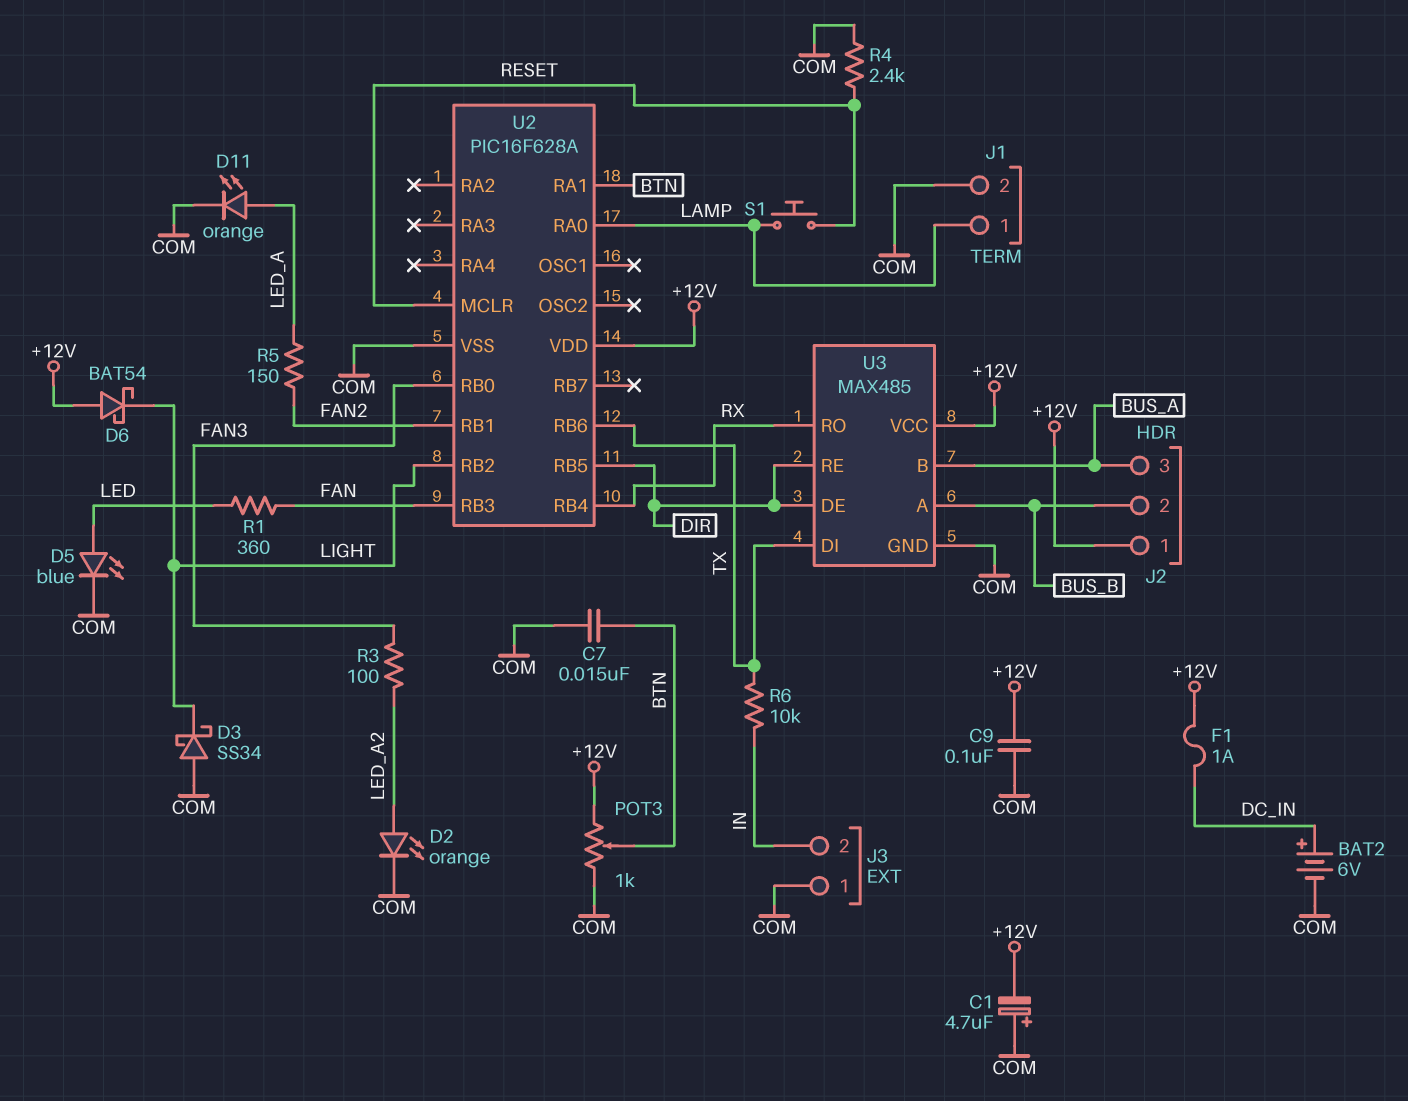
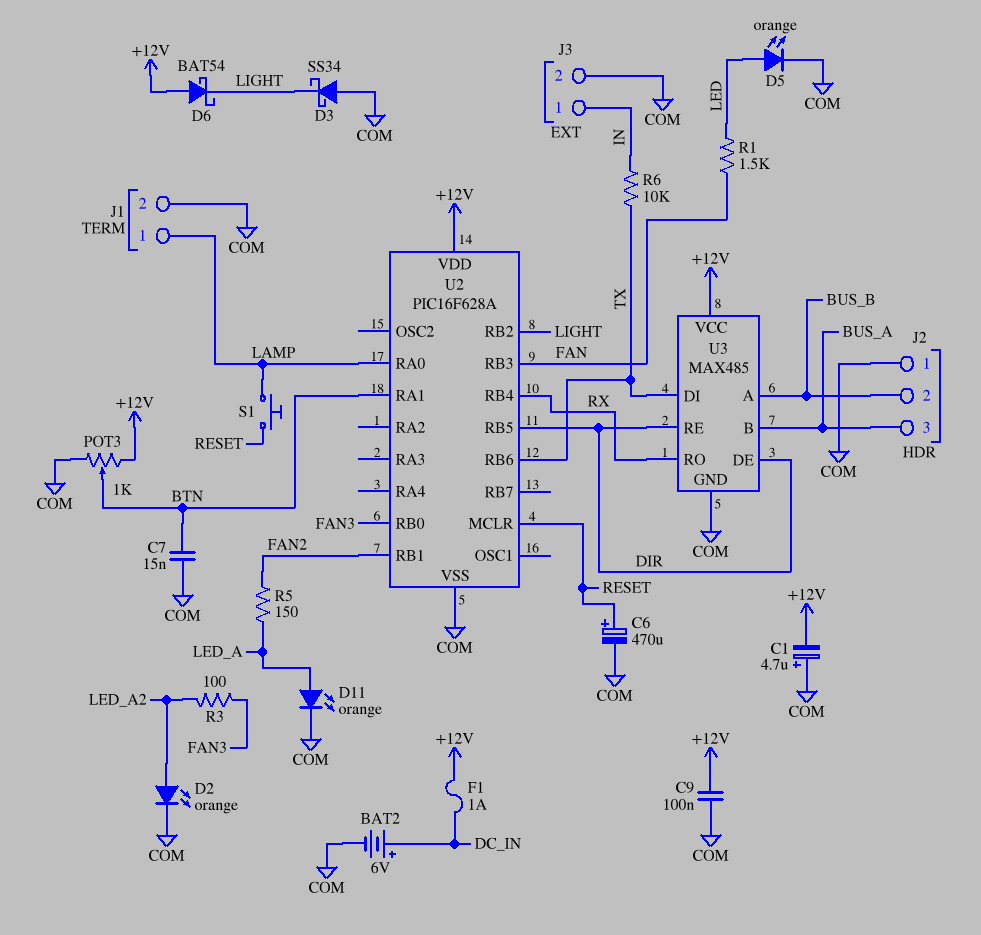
C6: none -> 470uF (plus RESET, minus COM)
D5: LED blue (A LED, K COM) -> LED orange (A LED, K COM)
J2 pin 1: +12V -> COM
J3 pin 1: COM -> IN
J3 pin 2: IN -> COM
R1: 360 (FAN, LED) -> 1.5k (FAN, LED)
R4: 2.4k (COM, RESET) -> none

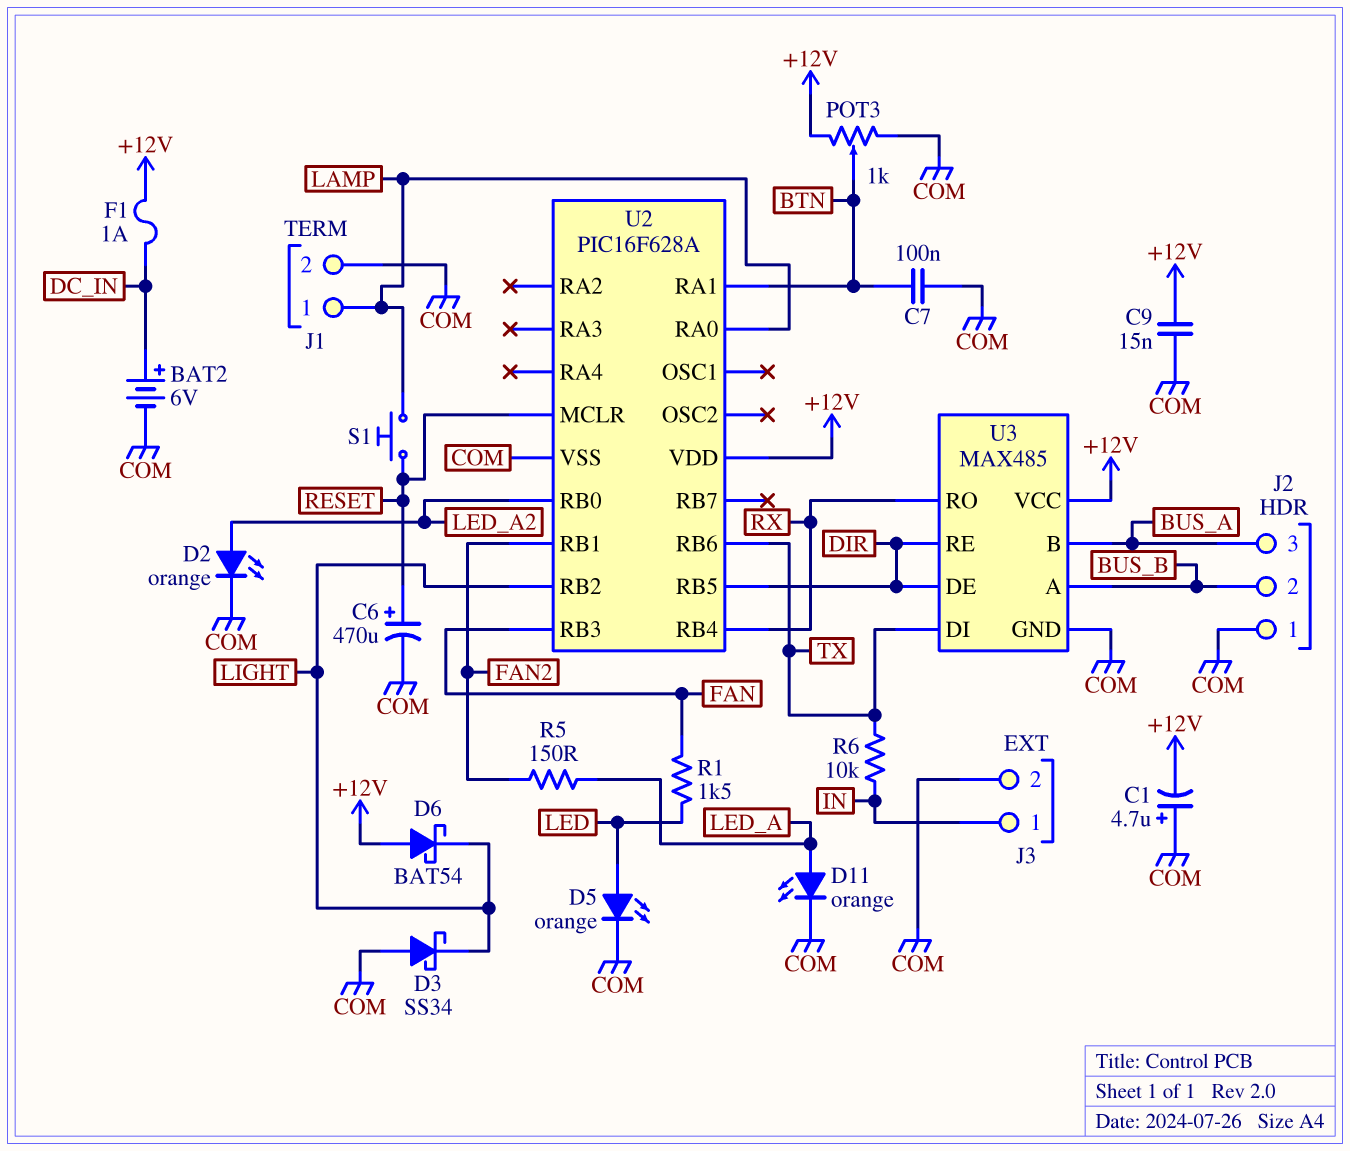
C7: 15nF (BTN, COM) -> 100nF (BTN, COM)
C9: 100nF (+12V, COM) -> 15nF (+12V, COM)
R3: 100 (FAN3, LED_A2) -> none
U2 pin RB0: FAN3 -> LED_A2

